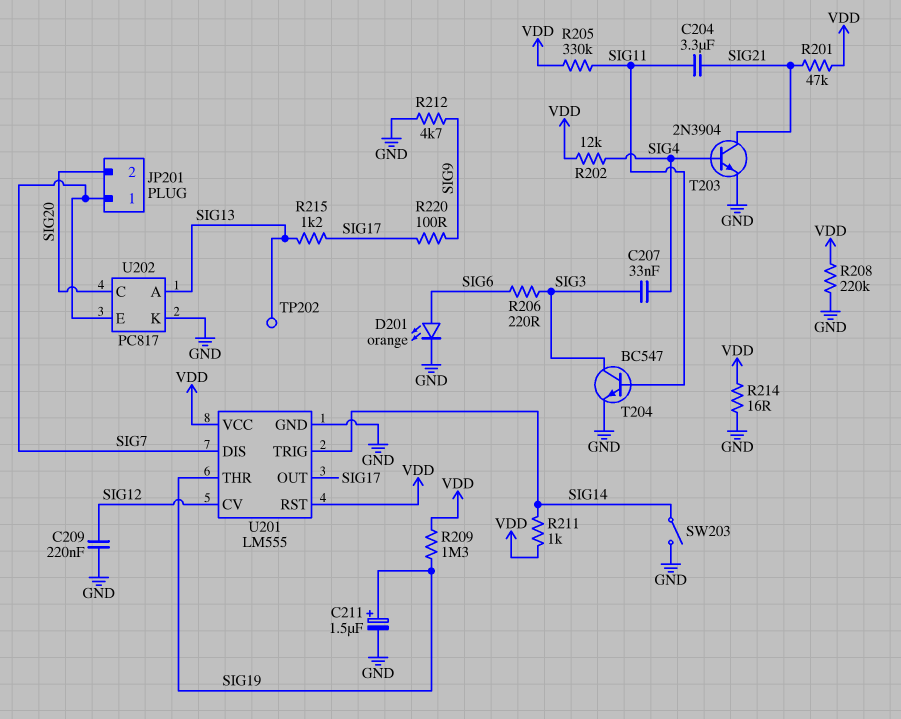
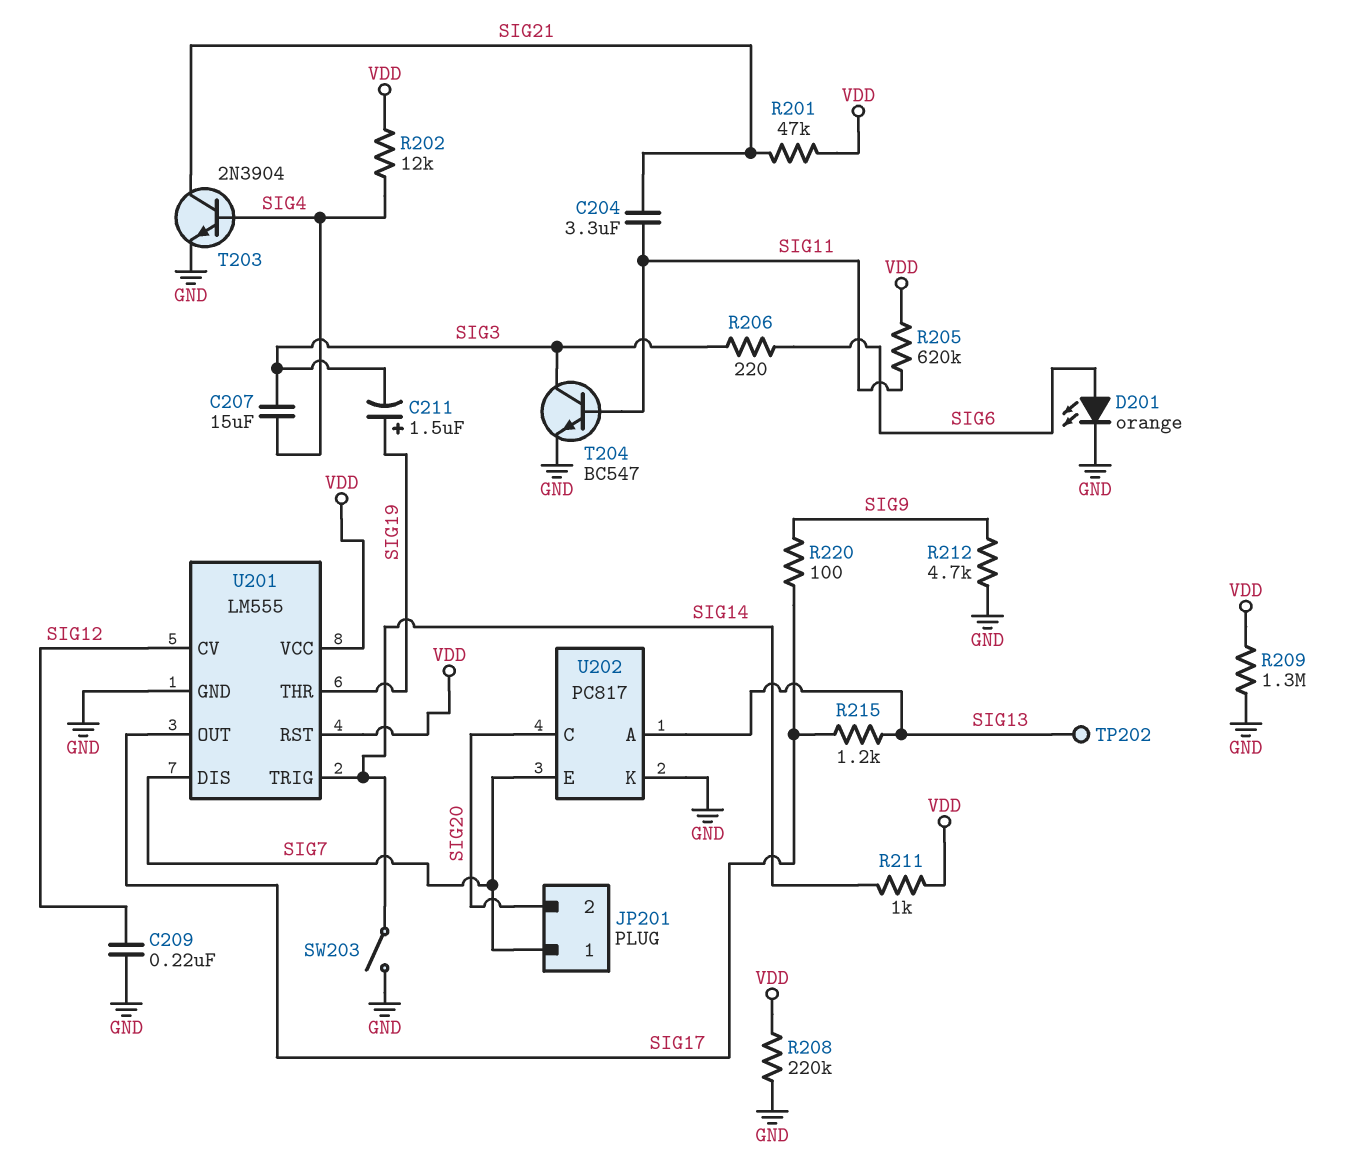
C207: 33nF (SIG3, SIG4) -> 15uF (SIG3, SIG4)
C211: 1.5uF (plus SIG19, minus GND) -> 1.5uF (plus SIG19, minus SIG3)
R205: 330k (SIG11, VDD) -> 620k (SIG11, VDD)
R209: 1.3M (SIG19, VDD) -> 1.3M (GND, VDD)
R214: 16 (GND, VDD) -> none

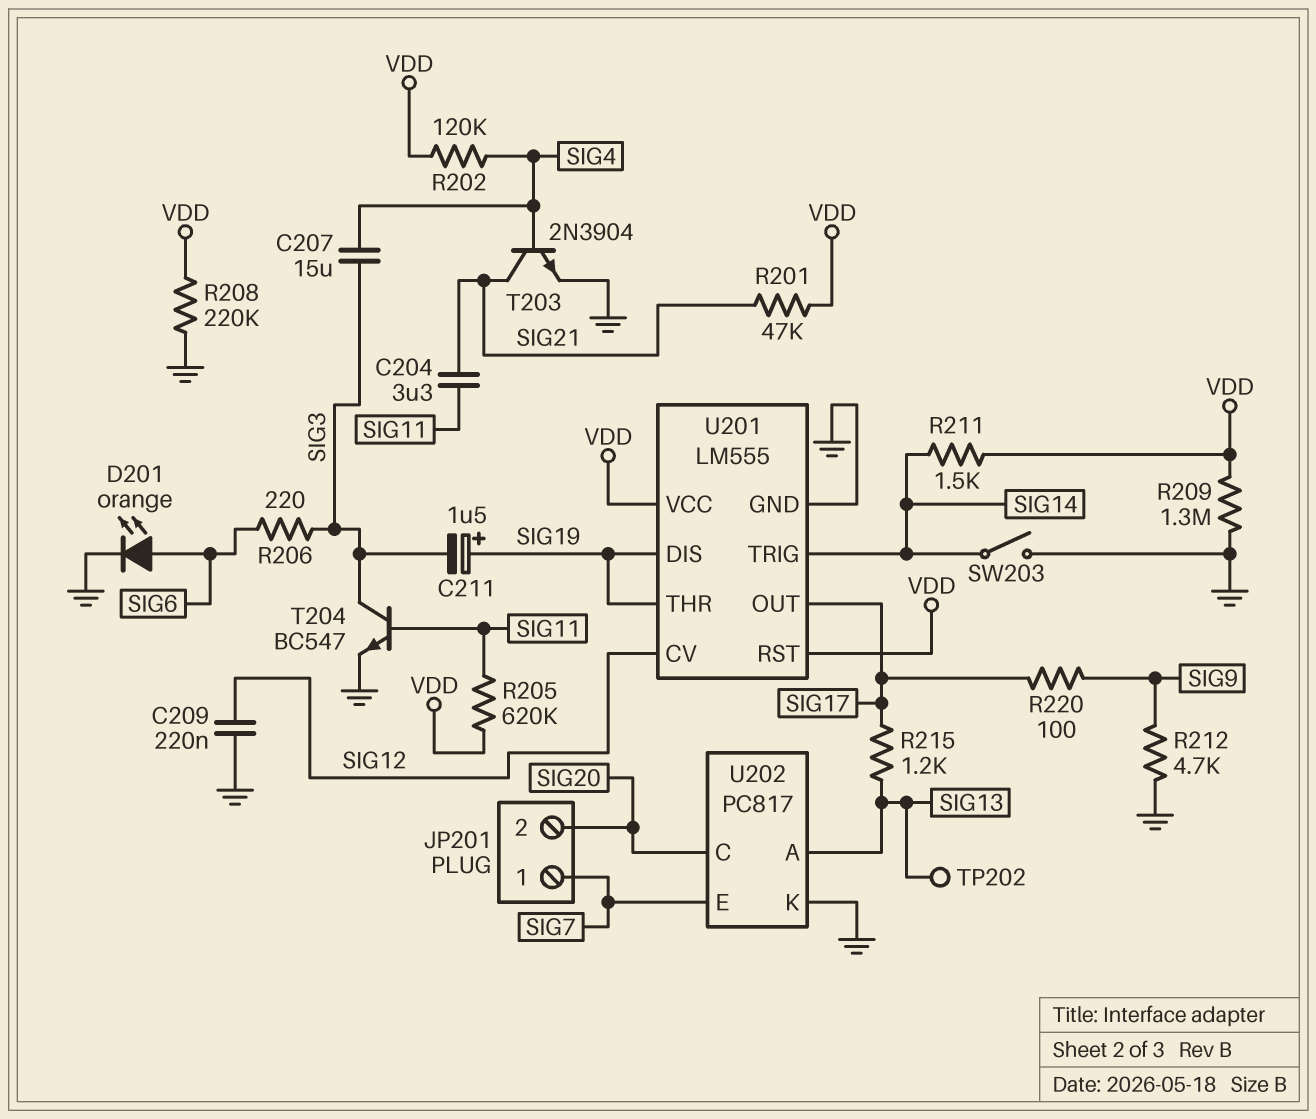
R202: 12k (SIG4, VDD) -> 120k (SIG4, VDD)
R211: 1k (SIG14, VDD) -> 1.5k (SIG14, VDD)
U201 pin DIS: SIG7 -> SIG19

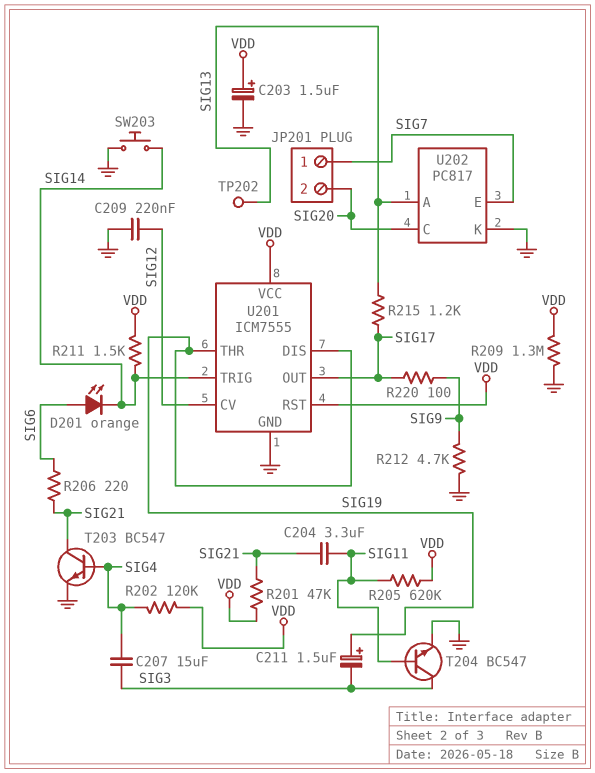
C203: none -> 1.5uF (plus VDD, minus GND)
D201: LED orange (A SIG6, K GND) -> LED orange (A SIG6, K SIG14)
R206: 220 (SIG3, SIG6) -> 220 (SIG6, SIG21)
R208: 220k (GND, VDD) -> none
SW203: switch (GND, SIG14) -> button (GND, SIG14)
T203: NPN 2N3904 (B SIG4, C SIG21, E GND) -> NPN BC547 (B SIG4, C SIG21, E GND)
U201: LM555 -> ICM7555

